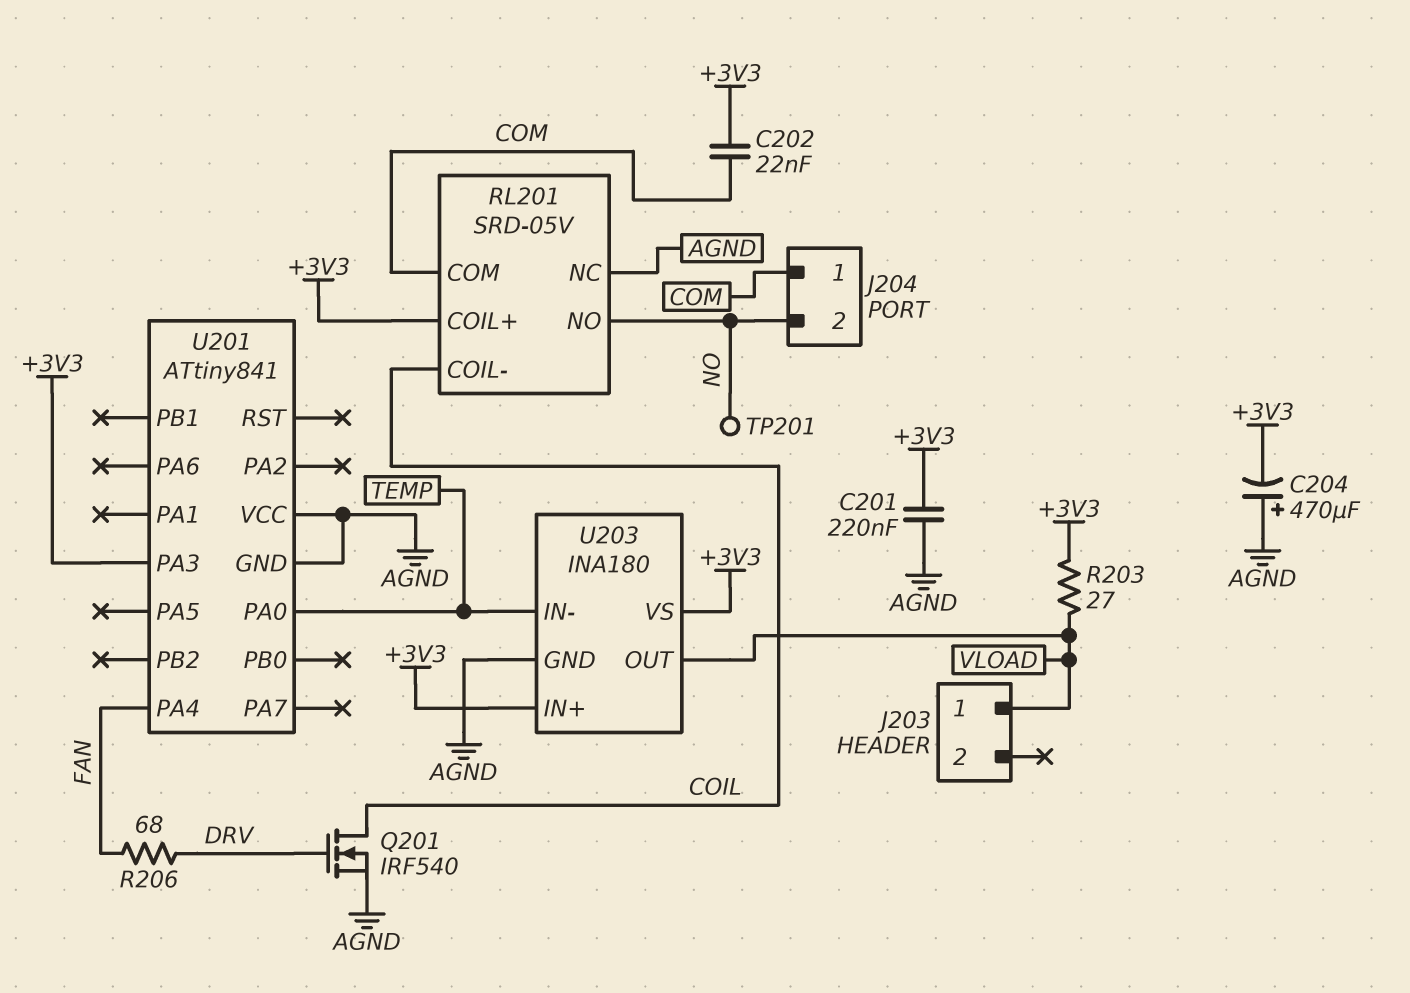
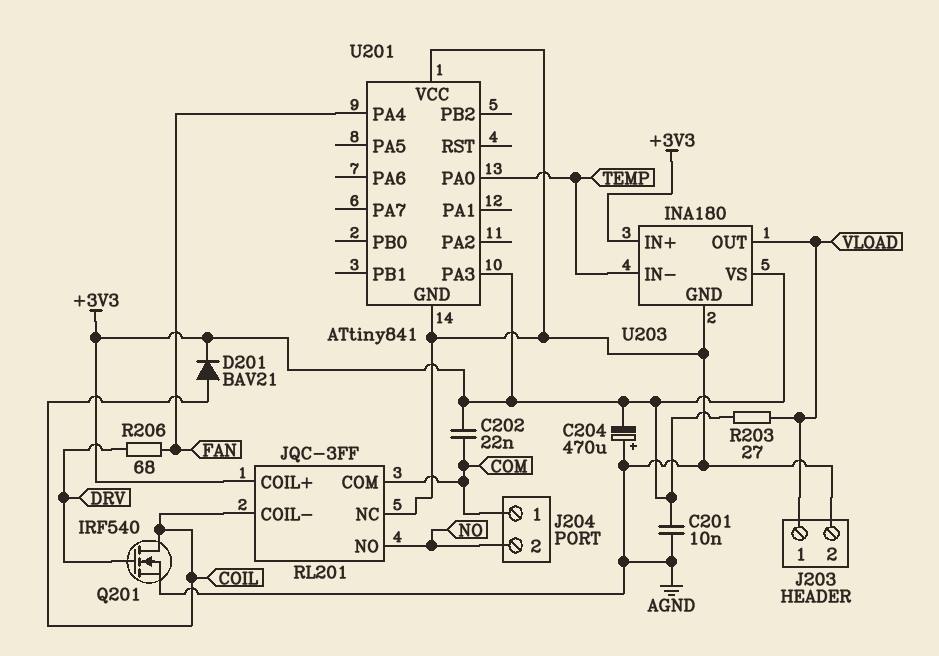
C201: 220nF (+3V3, AGND) -> 10nF (+3V3, AGND)
D201: none -> diode BAV21 (A COIL, K +3V3)
J203 pin 2: none -> AGND
RL201: SRD-05V -> JQC-3FF
TP201: test point (NO) -> none

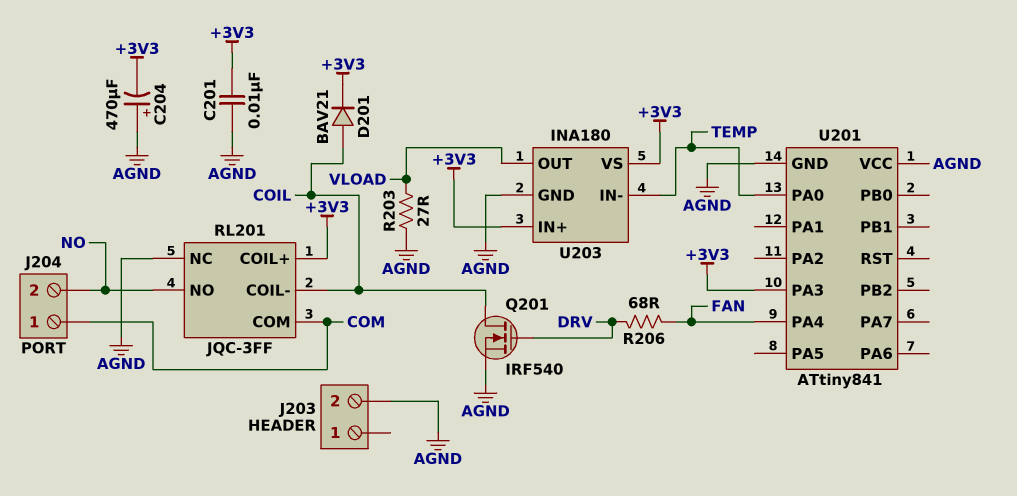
C202: 22nF (+3V3, COM) -> none
J203 pin 1: VLOAD -> none
R203: 27 (+3V3, VLOAD) -> 27 (AGND, VLOAD)

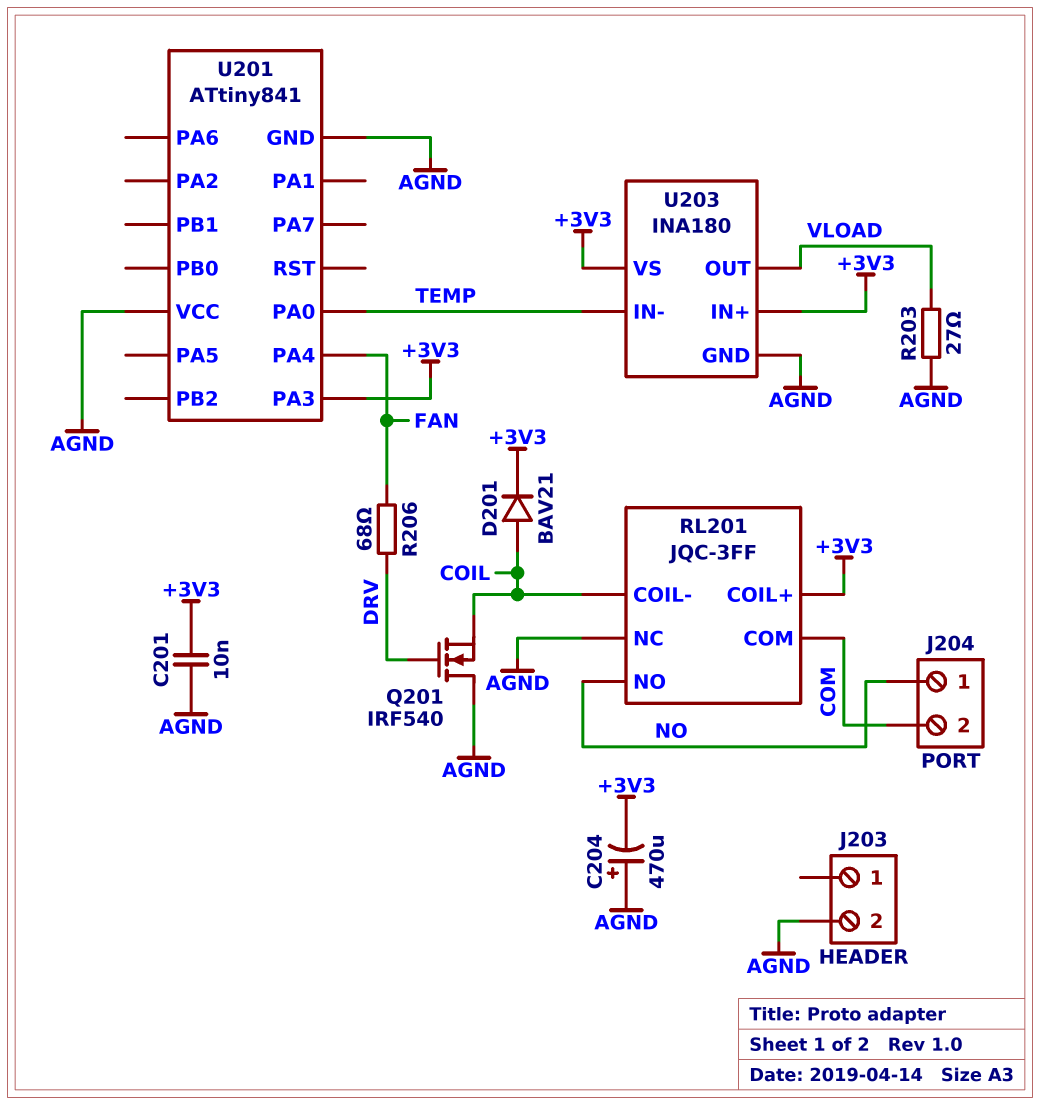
J204 pin 1: COM -> NO
J204 pin 2: NO -> COM
Q201: NMOS IRF540 (G DRV, D COIL, S AGND) -> NMOS IRF540 (G DRV, D AGND, S COIL)

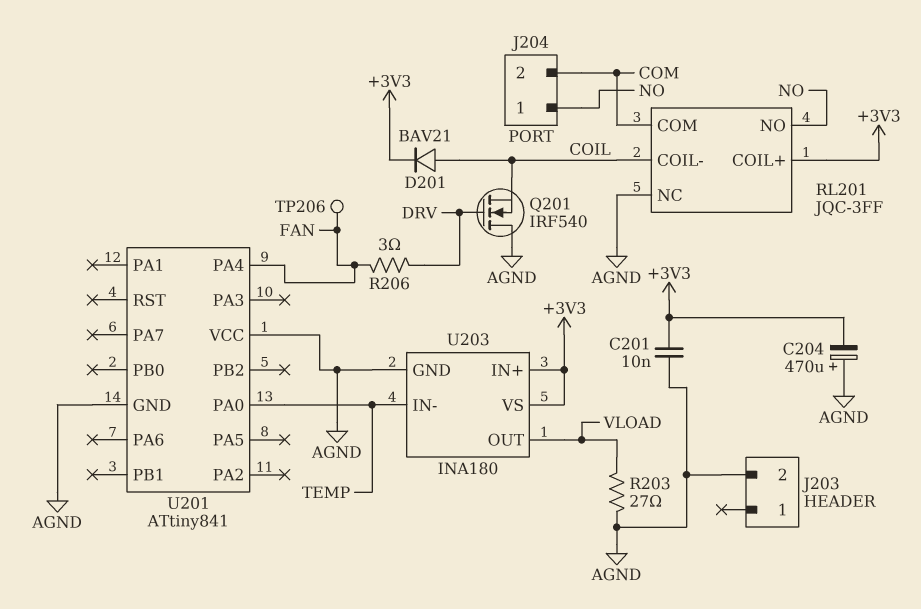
R206: 68 (DRV, FAN) -> 3 (DRV, FAN)
TP206: none -> test point (FAN)
U201 pin PA3: +3V3 -> none

